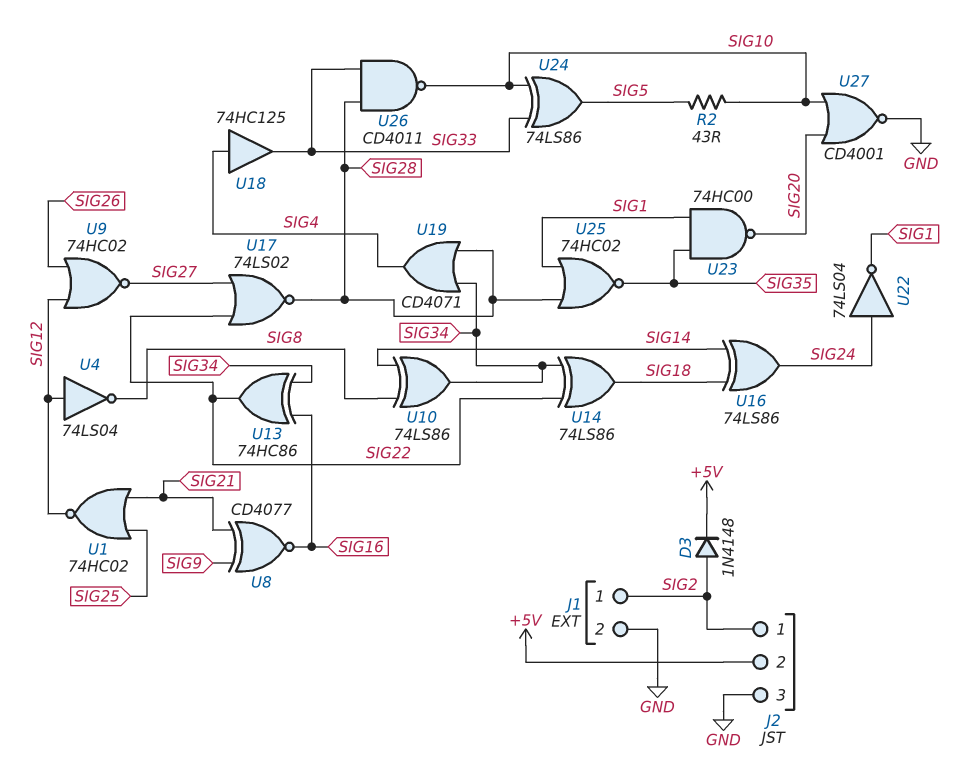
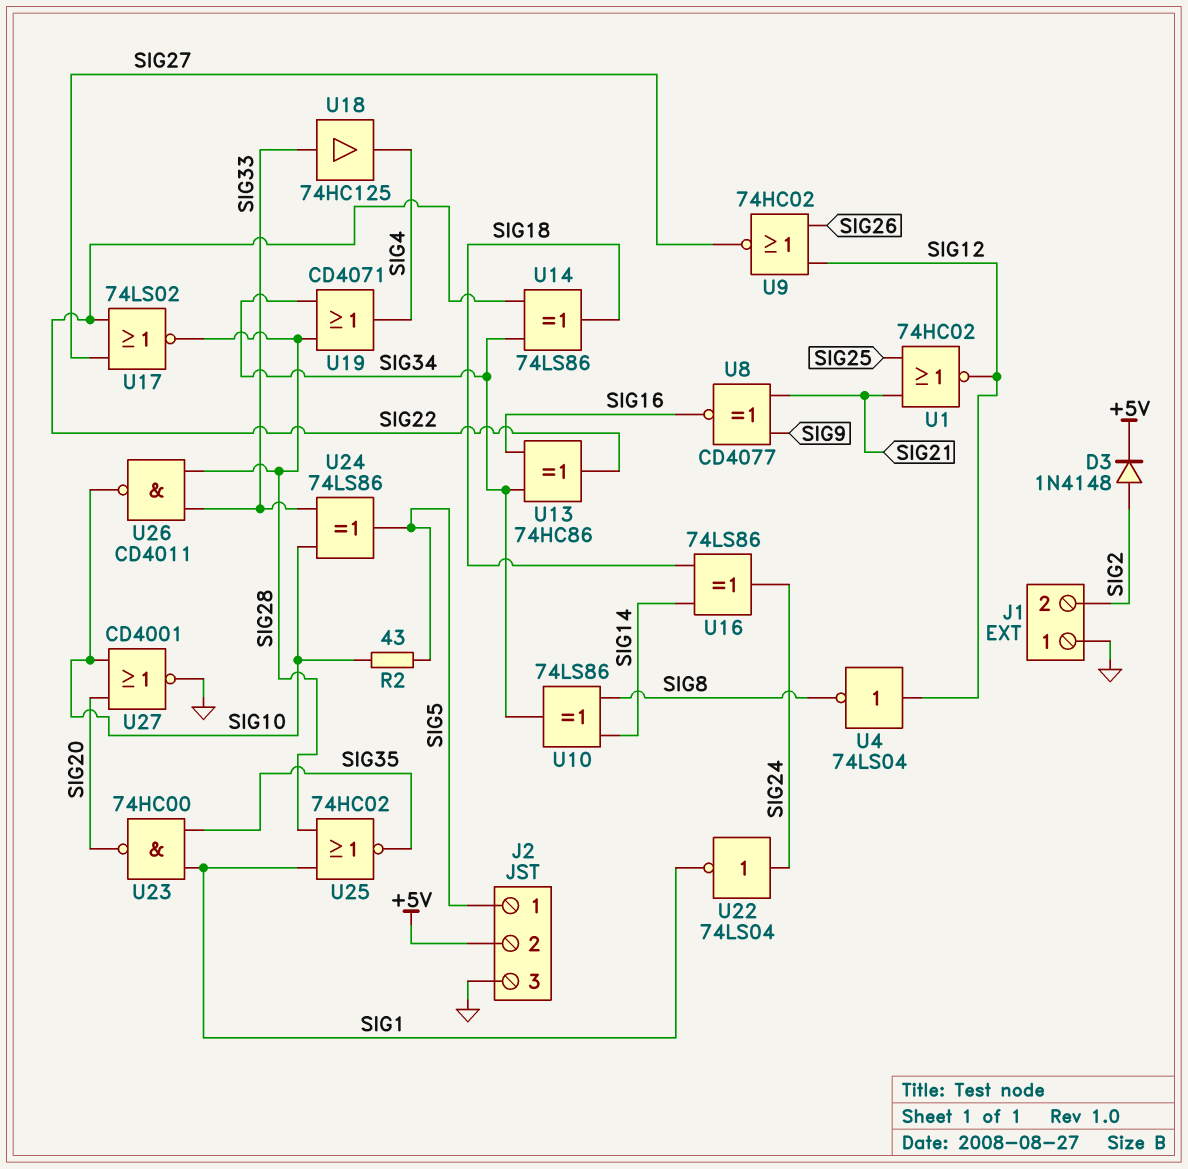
J1 pin 1: SIG2 -> GND
J1 pin 2: GND -> SIG2
J2 pin 1: SIG2 -> SIG5
U18: buffer 74HC125 (in SIG4, out SIG33) -> buffer 74HC125 (in SIG33, out SIG4)

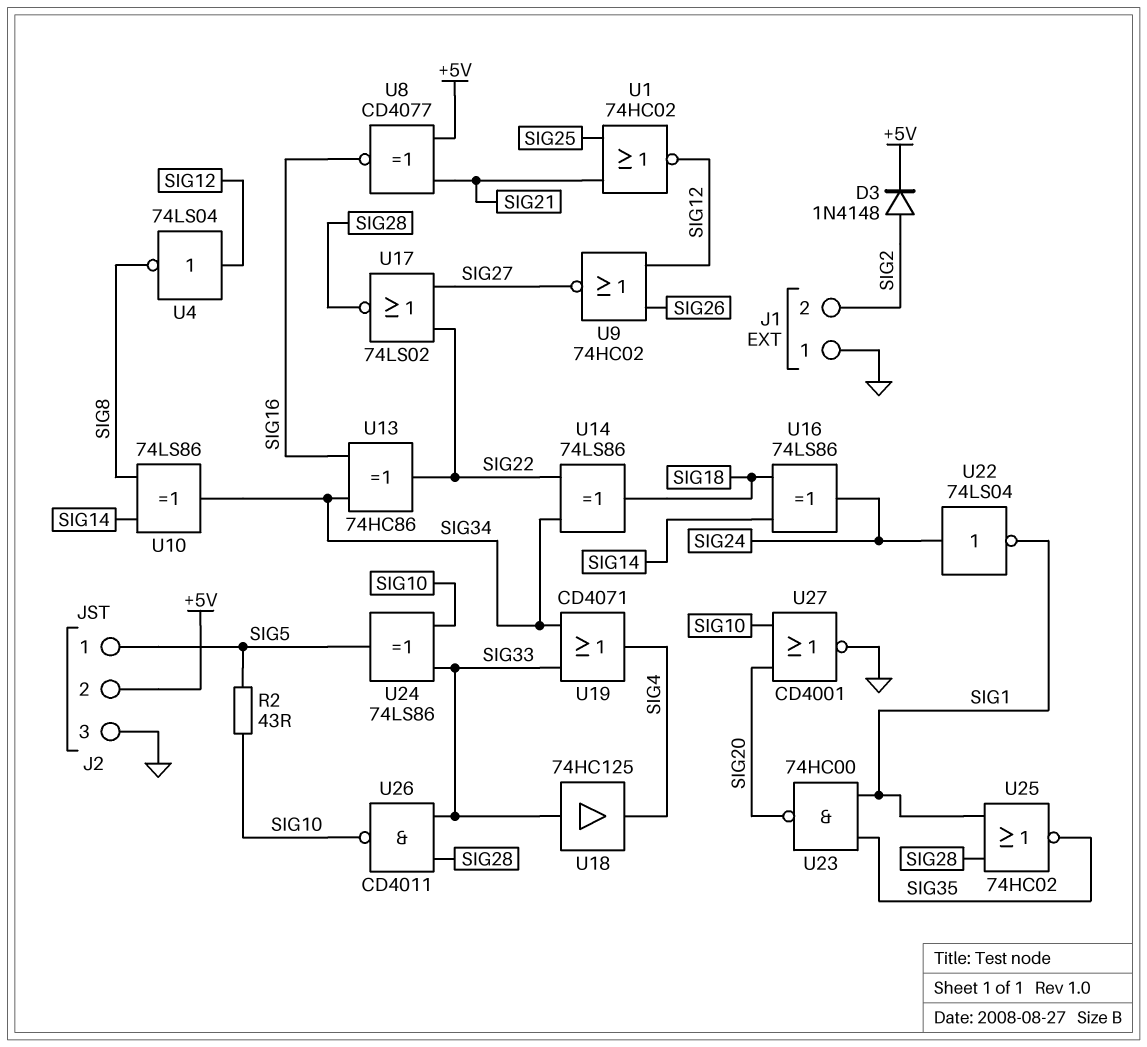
U8: XNOR CD4077 (in SIG9, in SIG21, out SIG16) -> XNOR CD4077 (in +5V, in SIG21, out SIG16)
U19: OR CD4071 (in SIG28, in SIG34, out SIG4) -> OR CD4071 (in SIG33, in SIG34, out SIG4)

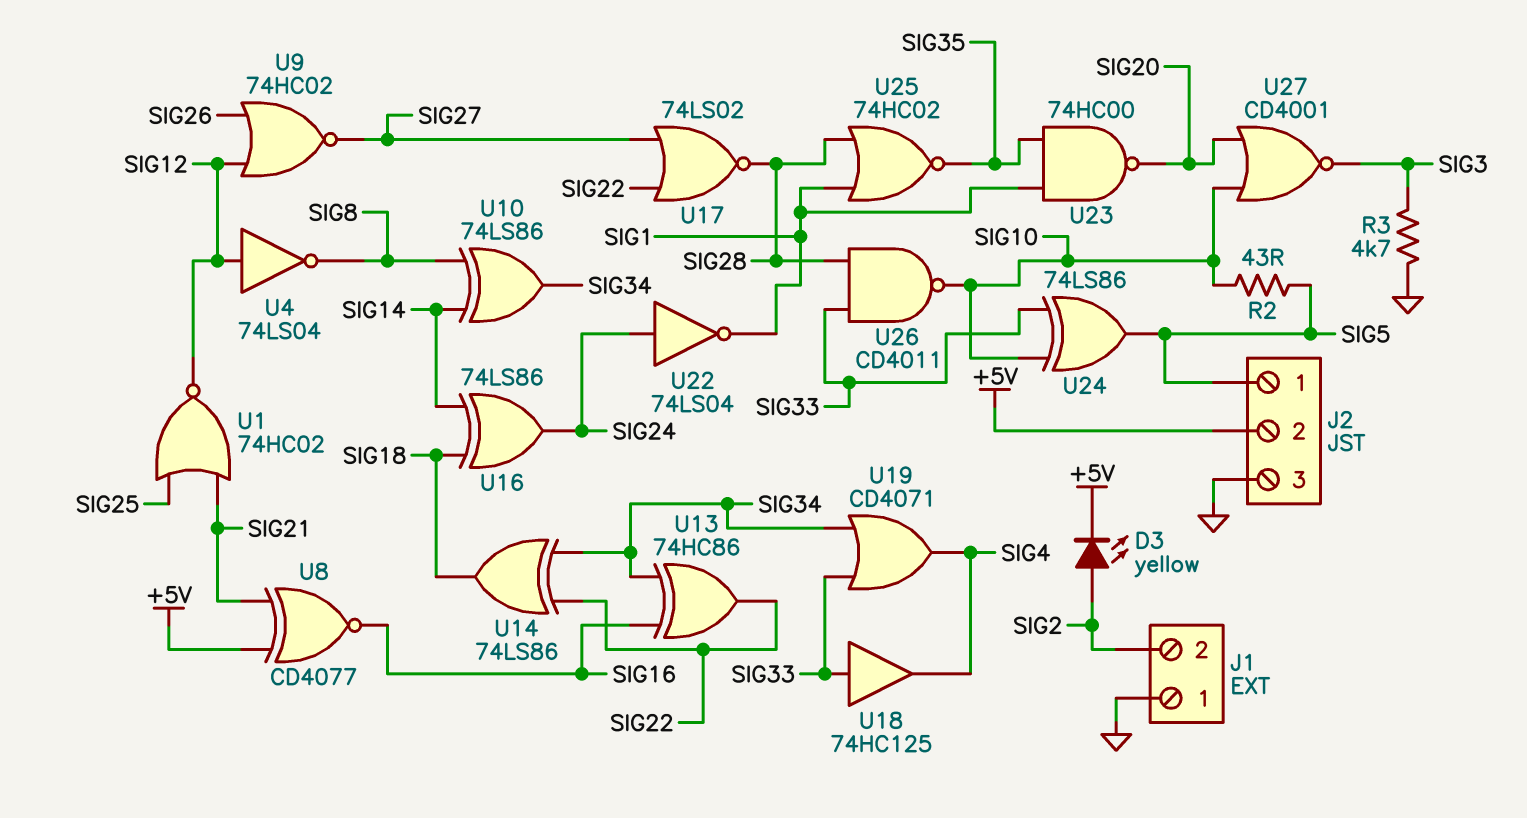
D3: diode 1N4148 (A SIG2, K +5V) -> LED yellow (A SIG2, K +5V)
R3: none -> 4.7k (GND, SIG3)
U27: NOR CD4001 (in SIG10, in SIG20, out GND) -> NOR CD4001 (in SIG10, in SIG20, out SIG3)

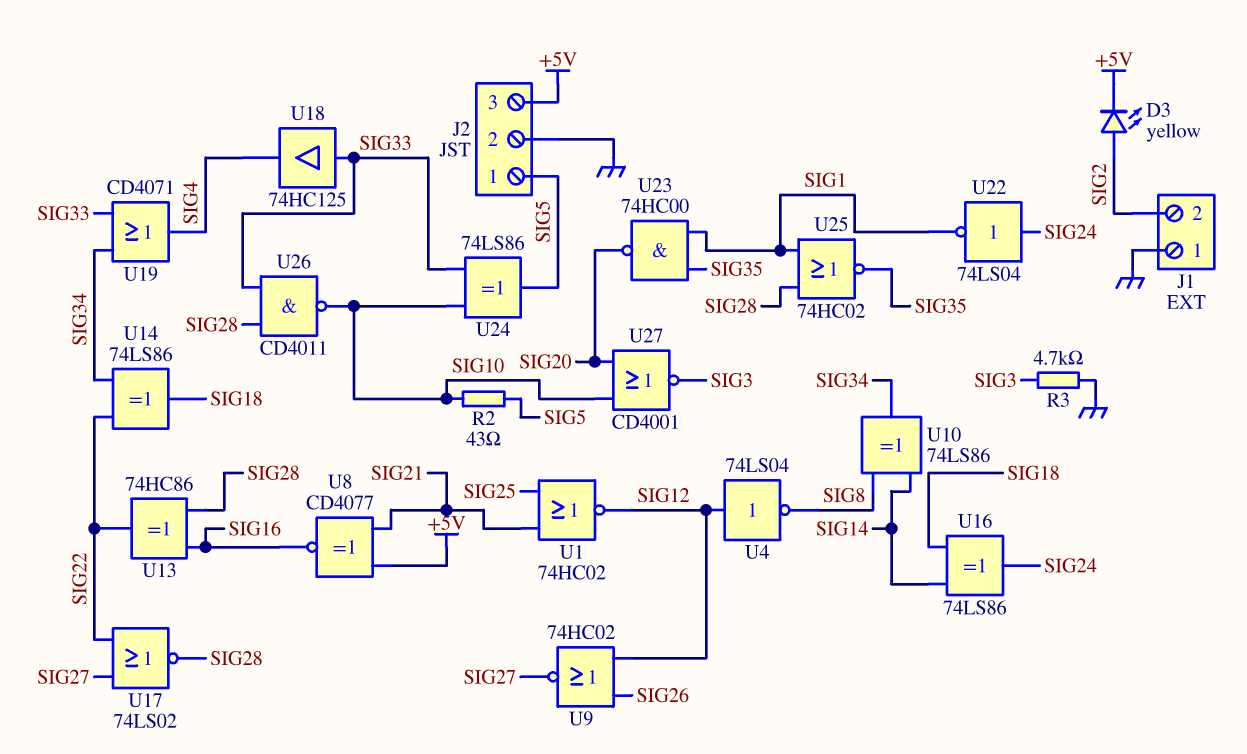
J2 pin 2: +5V -> GND
J2 pin 3: GND -> +5V
U13: XOR 74HC86 (in SIG16, in SIG34, out SIG22) -> XOR 74HC86 (in SIG16, in SIG28, out SIG22)

